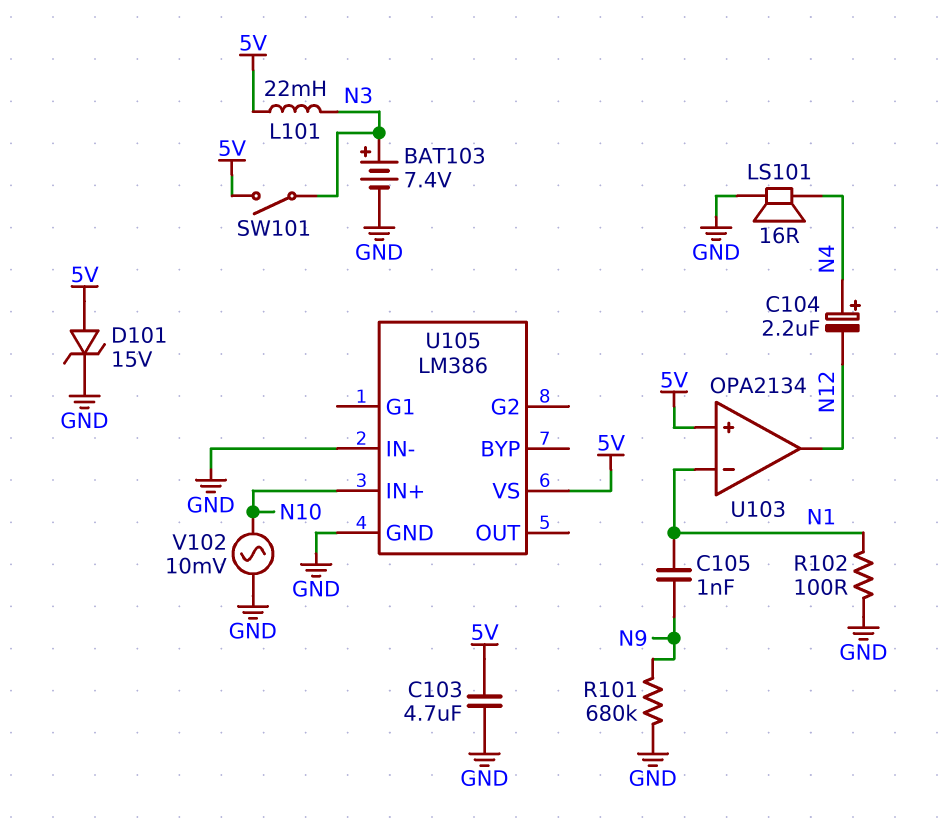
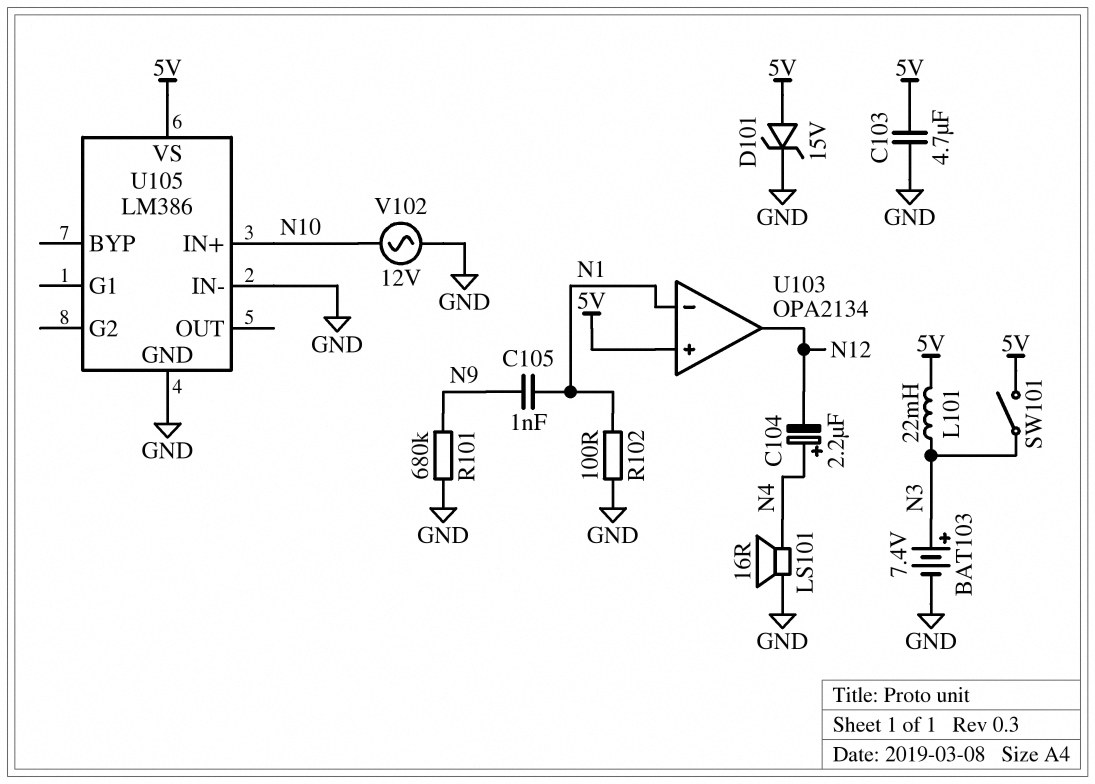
V102: AC 10mV (GND, N10) -> AC 12V (GND, N10)

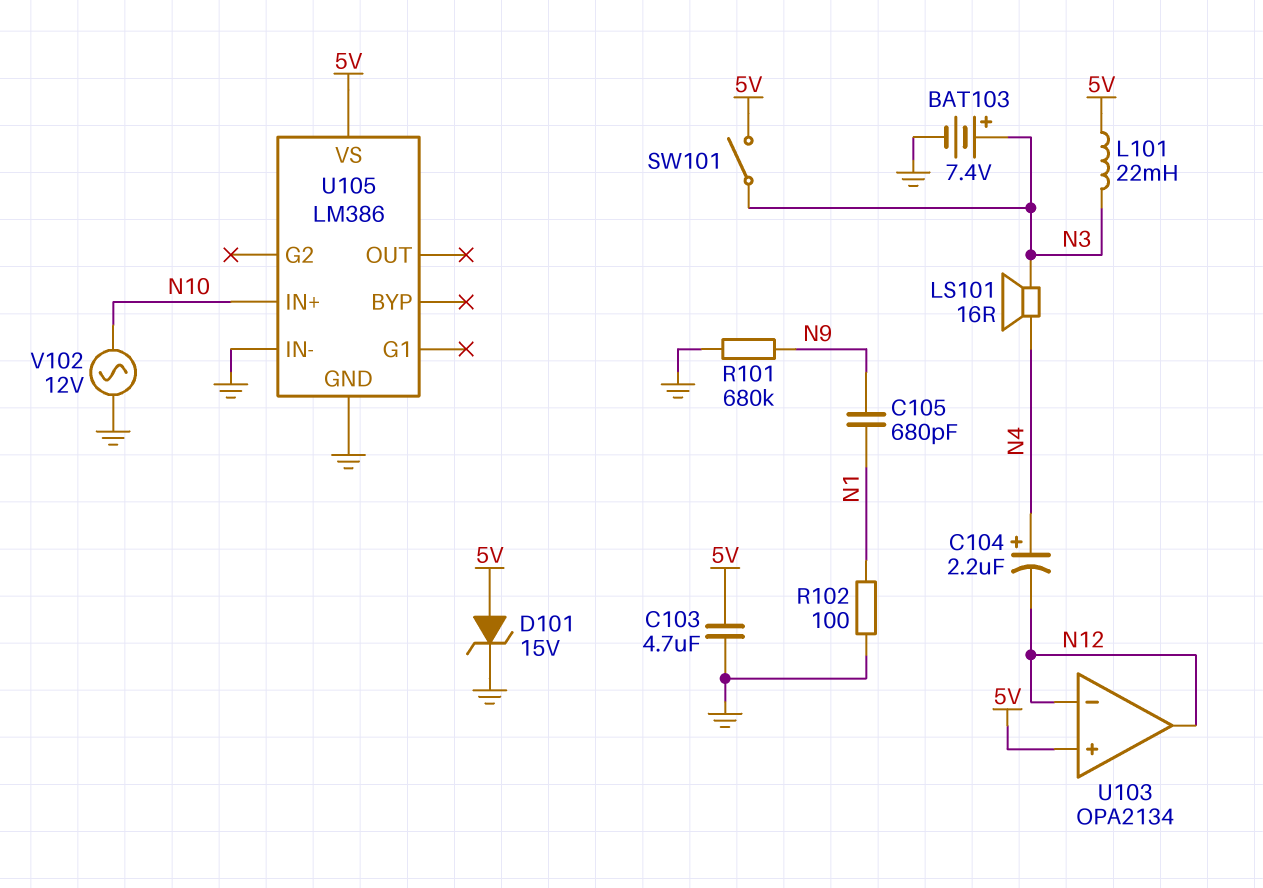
C105: 1nF (N1, N9) -> 680pF (N1, N9)
LS101: speaker 16R (GND, N4) -> speaker 16R (N3, N4)
U103 pin in-: N1 -> N12

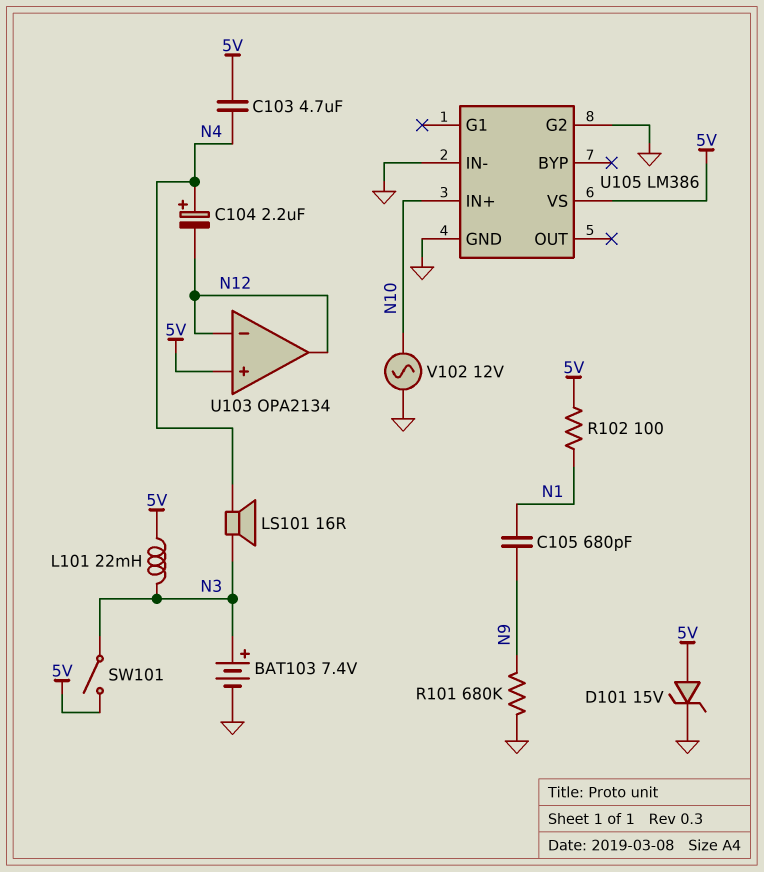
C103: 4.7uF (5V, GND) -> 4.7uF (5V, N4)
R102: 100 (GND, N1) -> 100 (5V, N1)
U105 pin G2: none -> GND

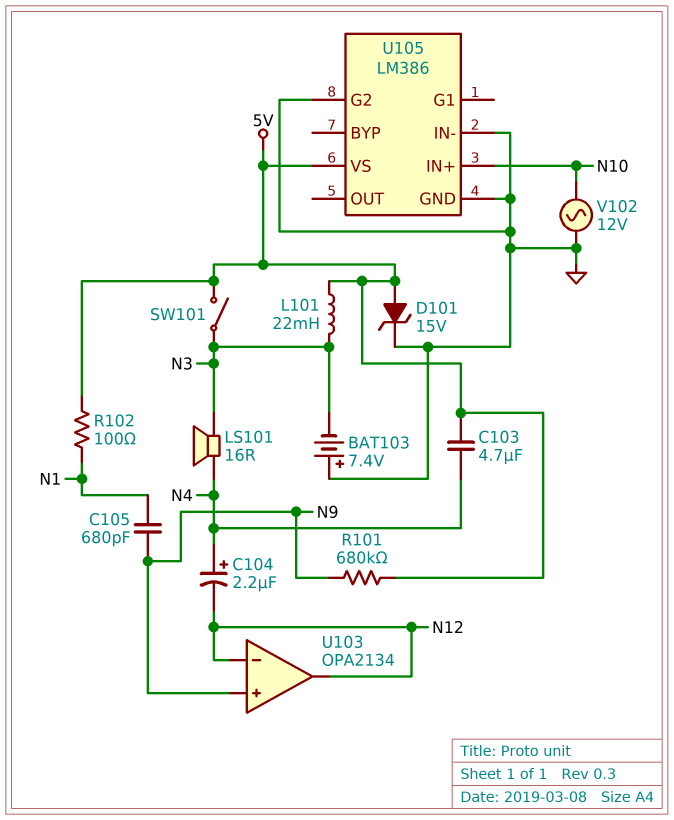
BAT103: 7.4V (plus N3, minus GND) -> 7.4V (plus GND, minus N3)
R101: 680k (GND, N9) -> 680k (5V, N9)
U103 pin in+: 5V -> N9

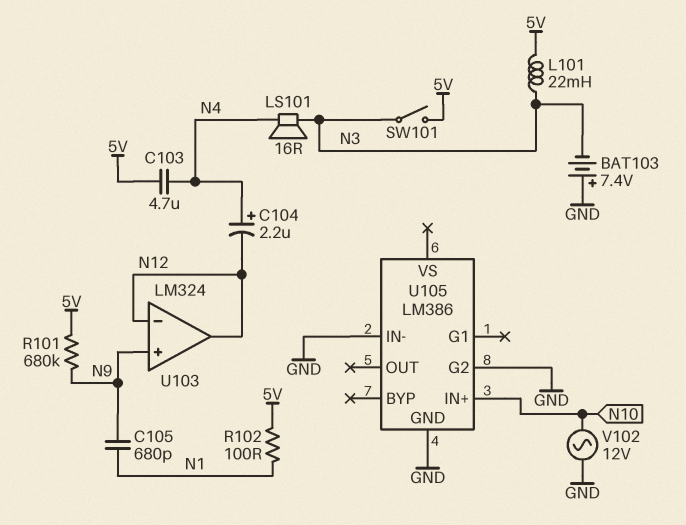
D101: zener 15V (A 5V, K GND) -> none
U103: OPA2134 -> LM324
U105 pin VS: 5V -> none

